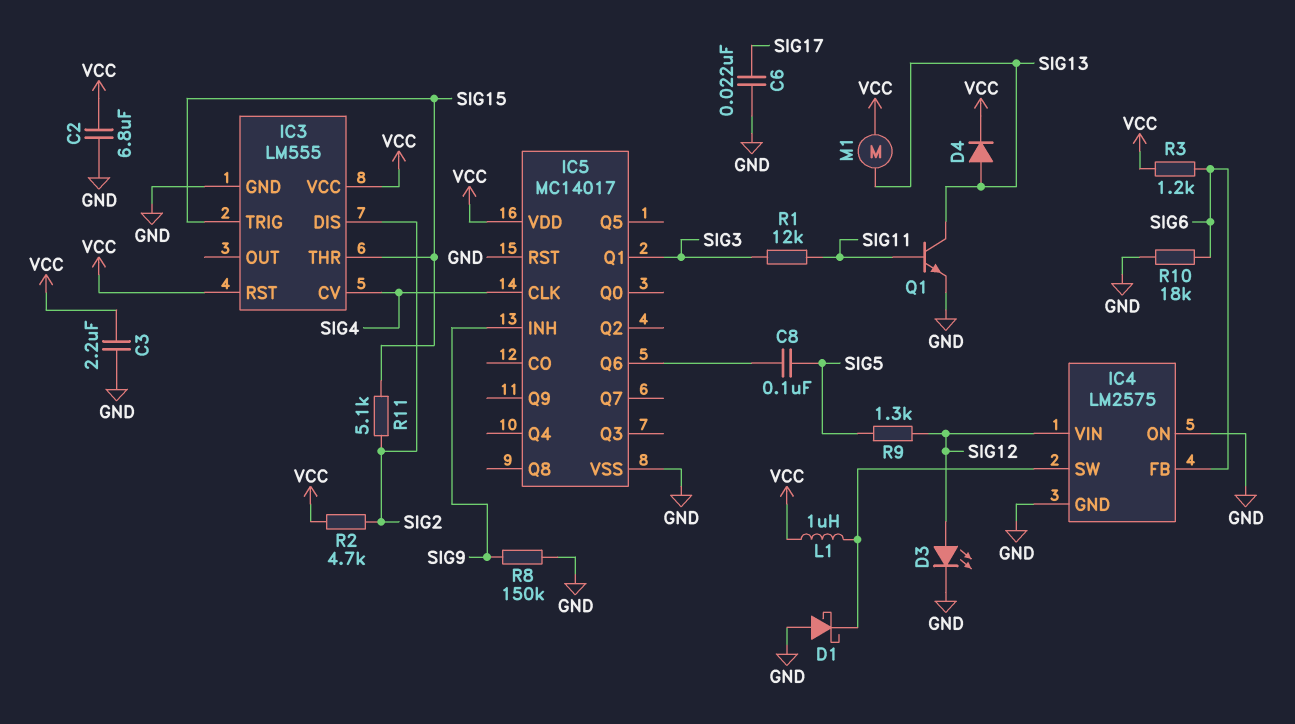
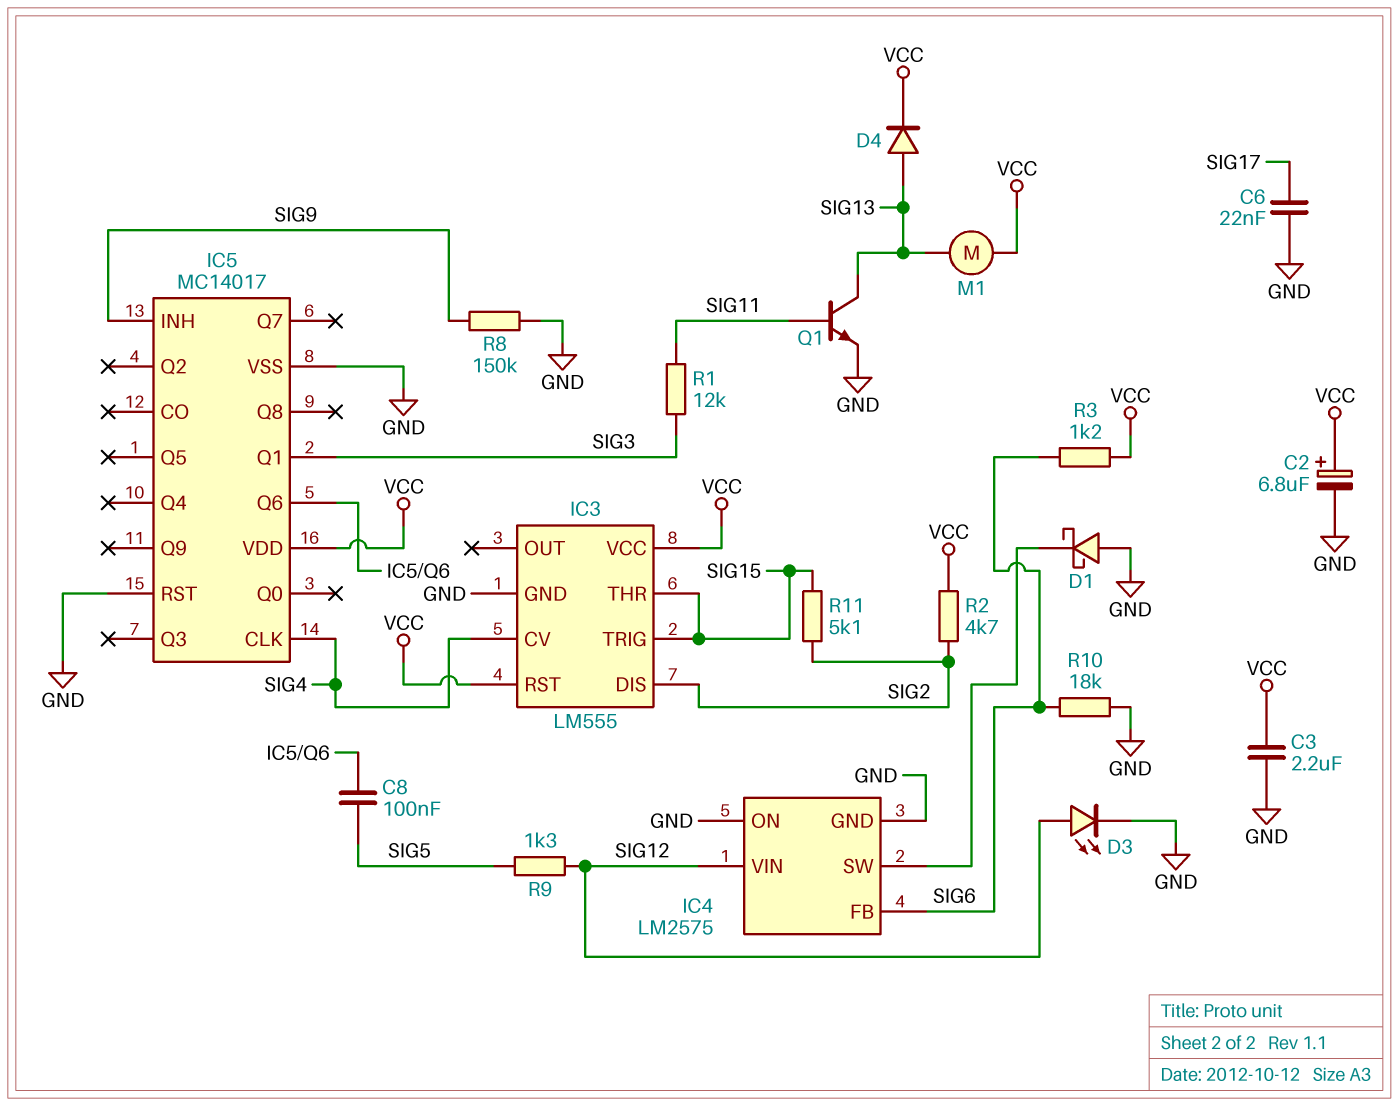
C2: 6.8uF (GND, VCC) -> 6.8uF (plus VCC, minus GND)
L1: 1uH (IC4/SW, VCC) -> none

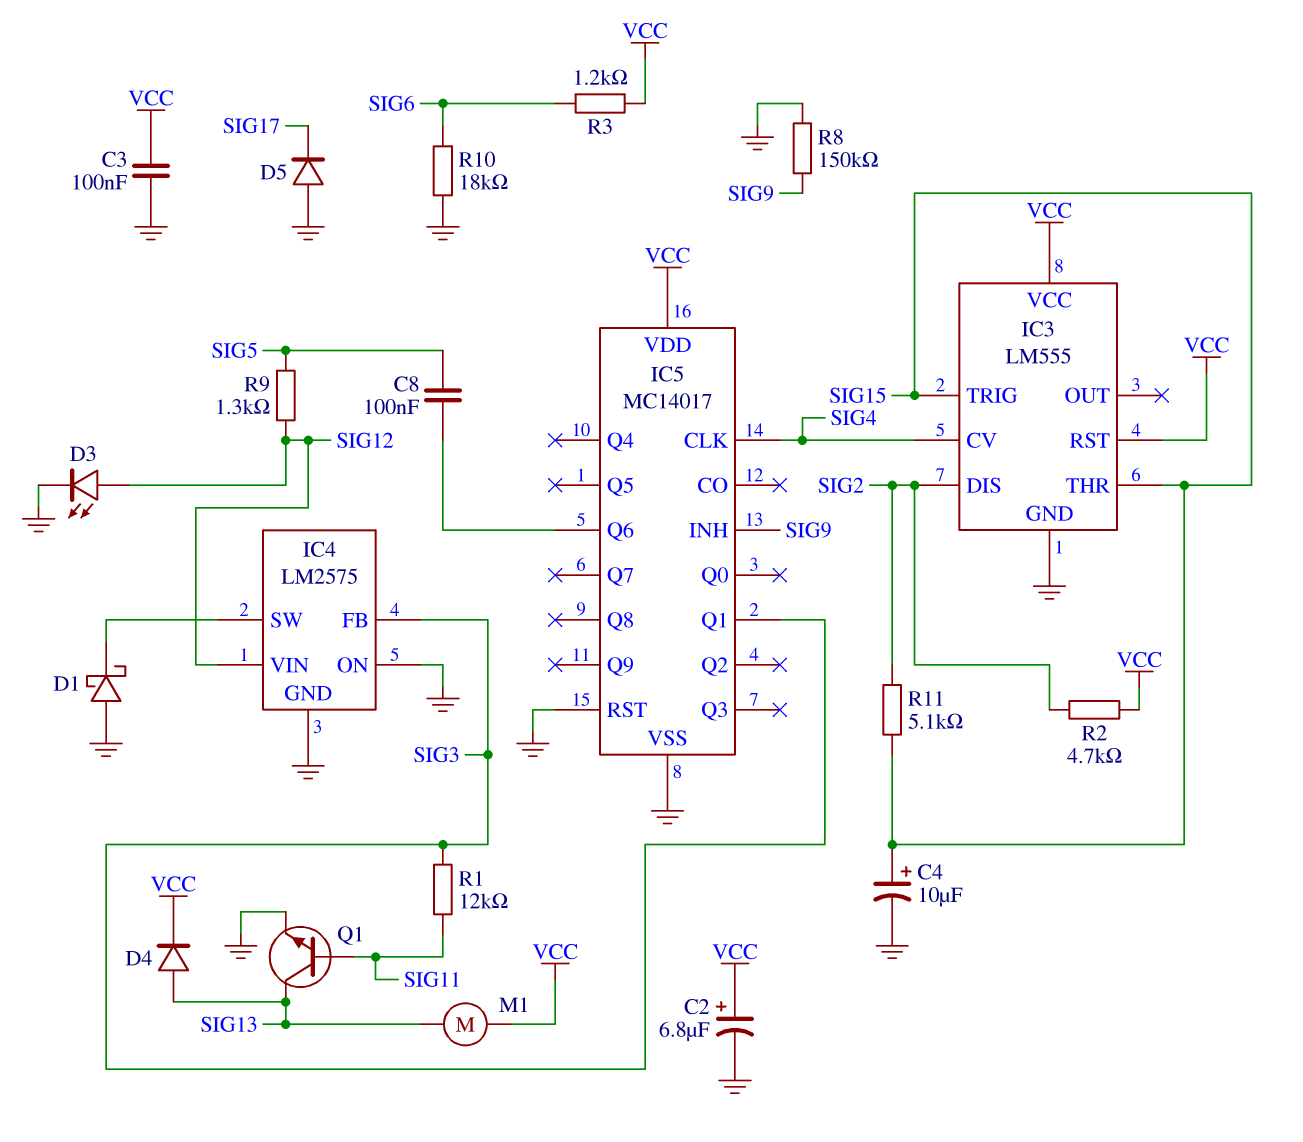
C3: 2.2uF (GND, VCC) -> 100nF (GND, VCC)
C4: none -> 10uF (plus SIG15, minus GND)
C6: 22nF (GND, SIG17) -> none
D5: none -> diode (A GND, K SIG17)
IC4 pin FB: SIG6 -> SIG3

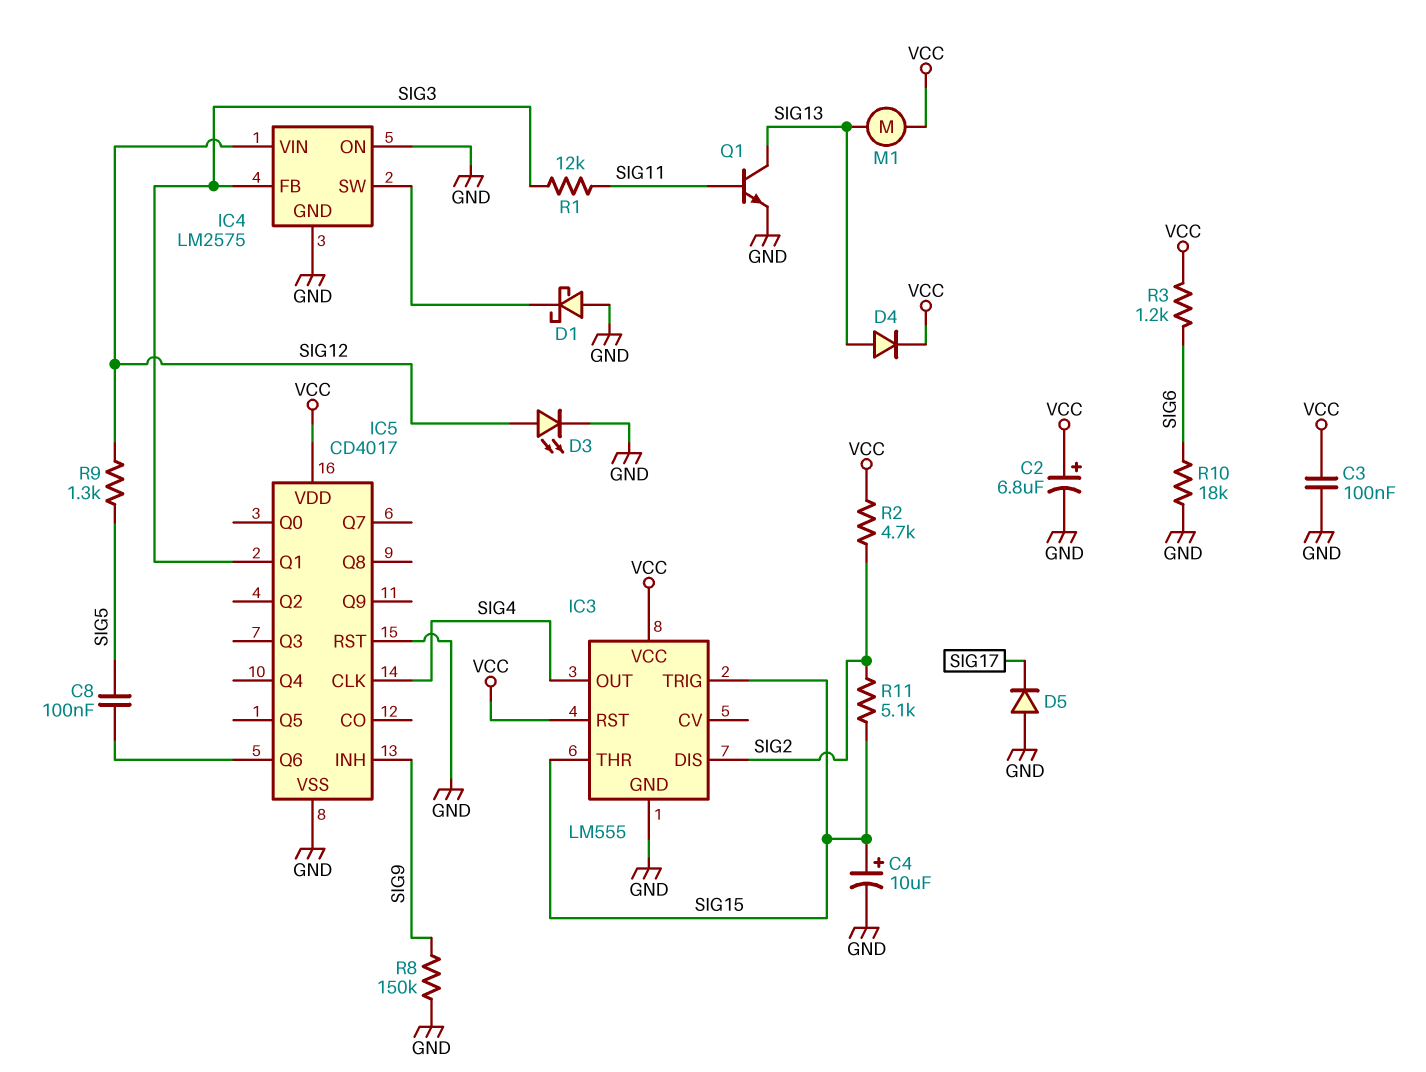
IC3 pin CV: SIG4 -> none
IC3 pin OUT: none -> SIG4
IC5: MC14017 -> CD4017

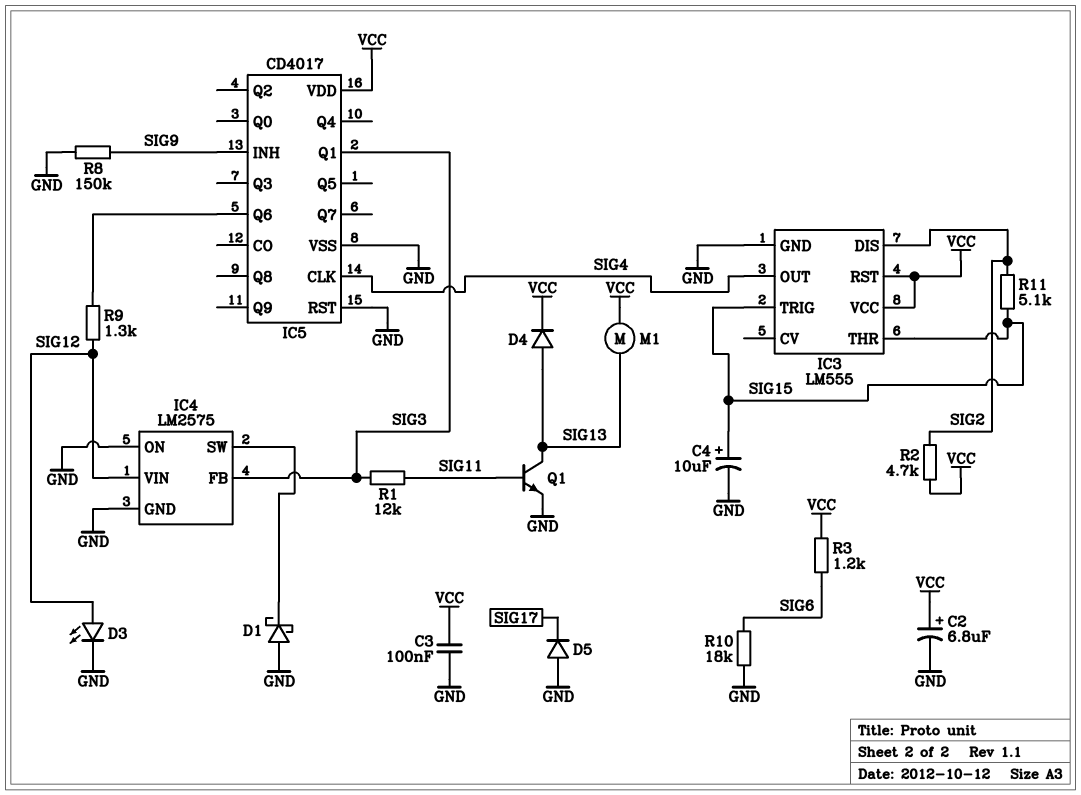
C8: 100nF (IC5/Q6, SIG5) -> none
R9: 1.3k (SIG5, SIG12) -> 1.3k (IC5/Q6, SIG12)

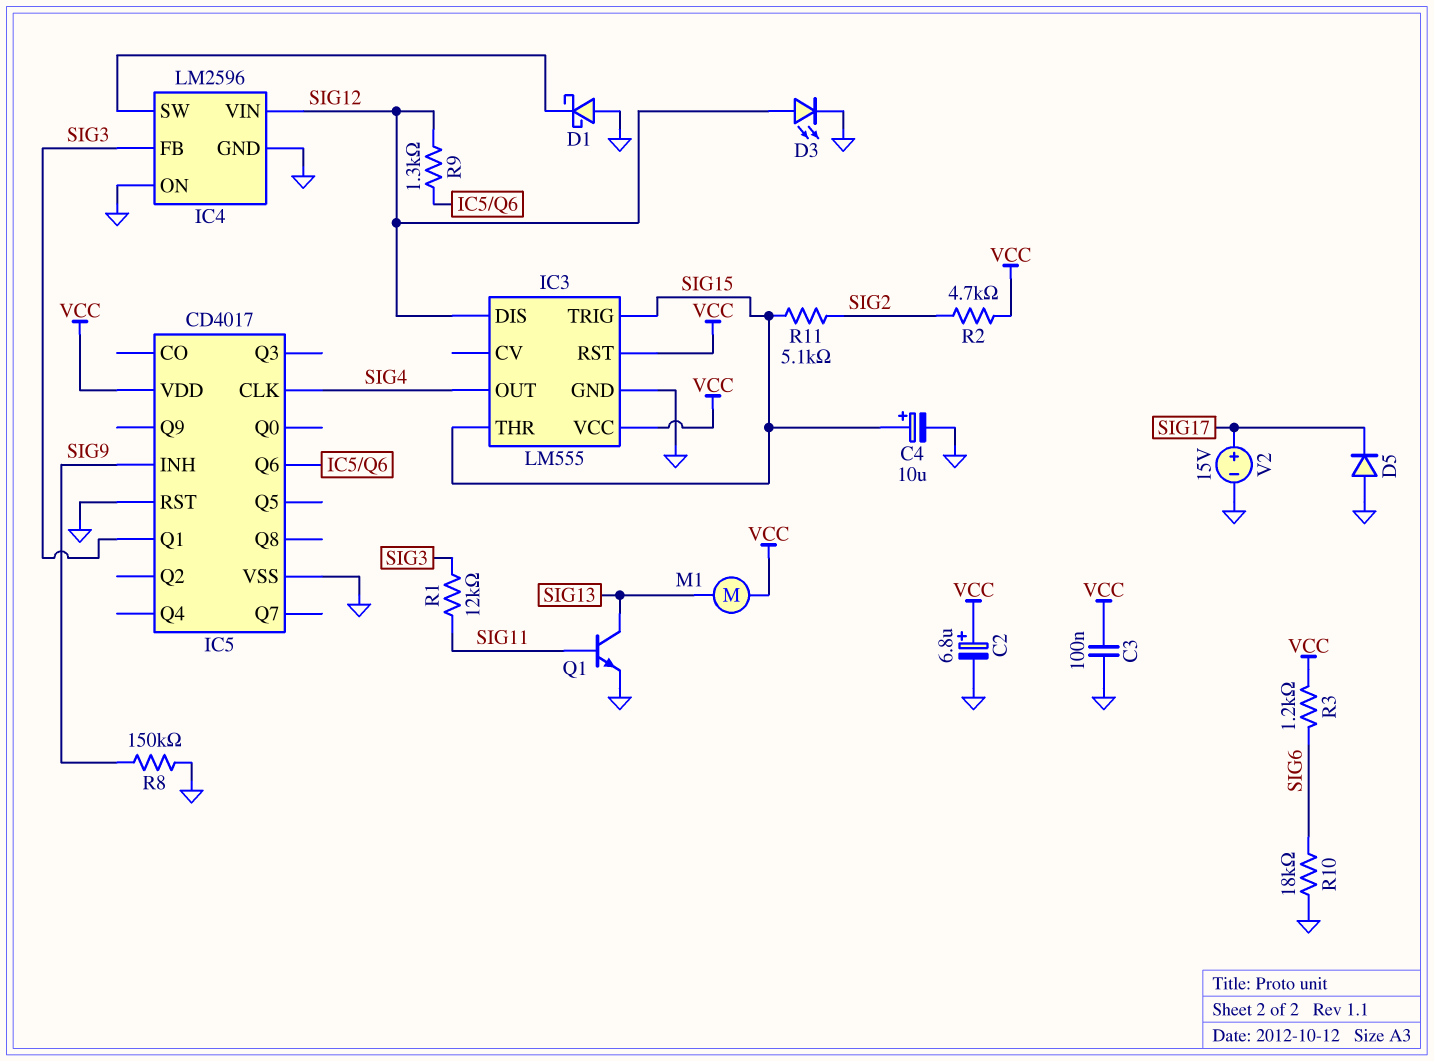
D4: diode (A SIG13, K VCC) -> none
IC3 pin DIS: SIG2 -> SIG12
IC4: LM2575 -> LM2596
V2: none -> 15V (plus SIG17, minus GND)

